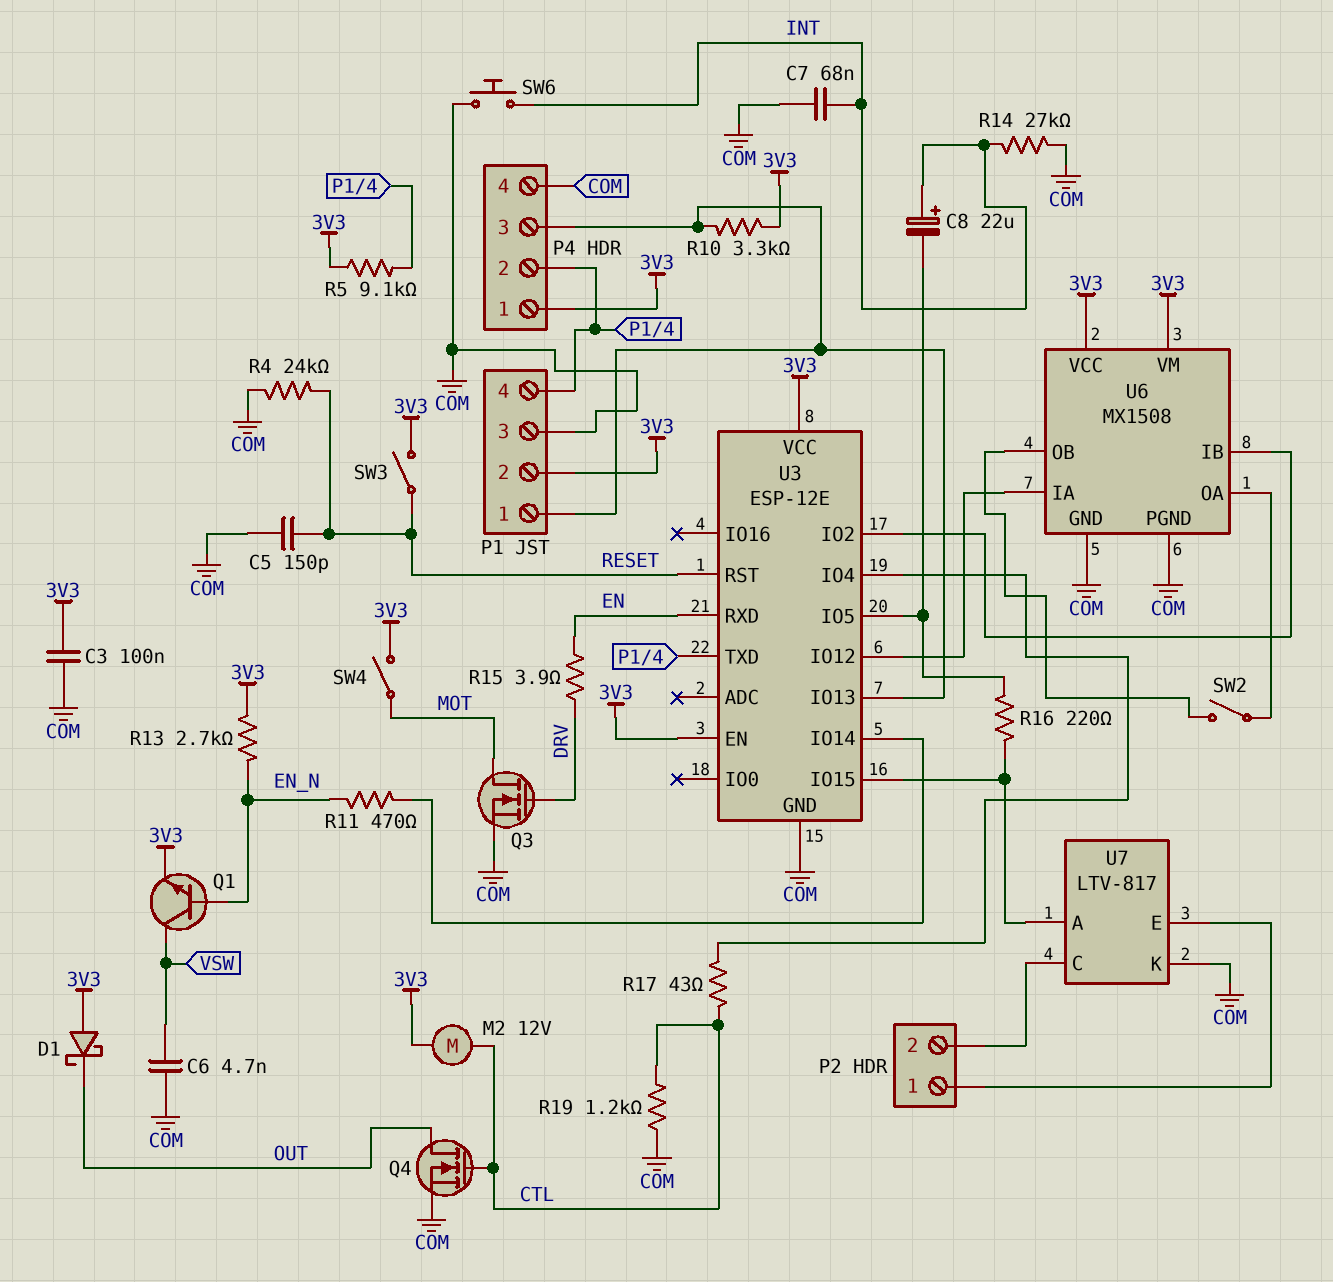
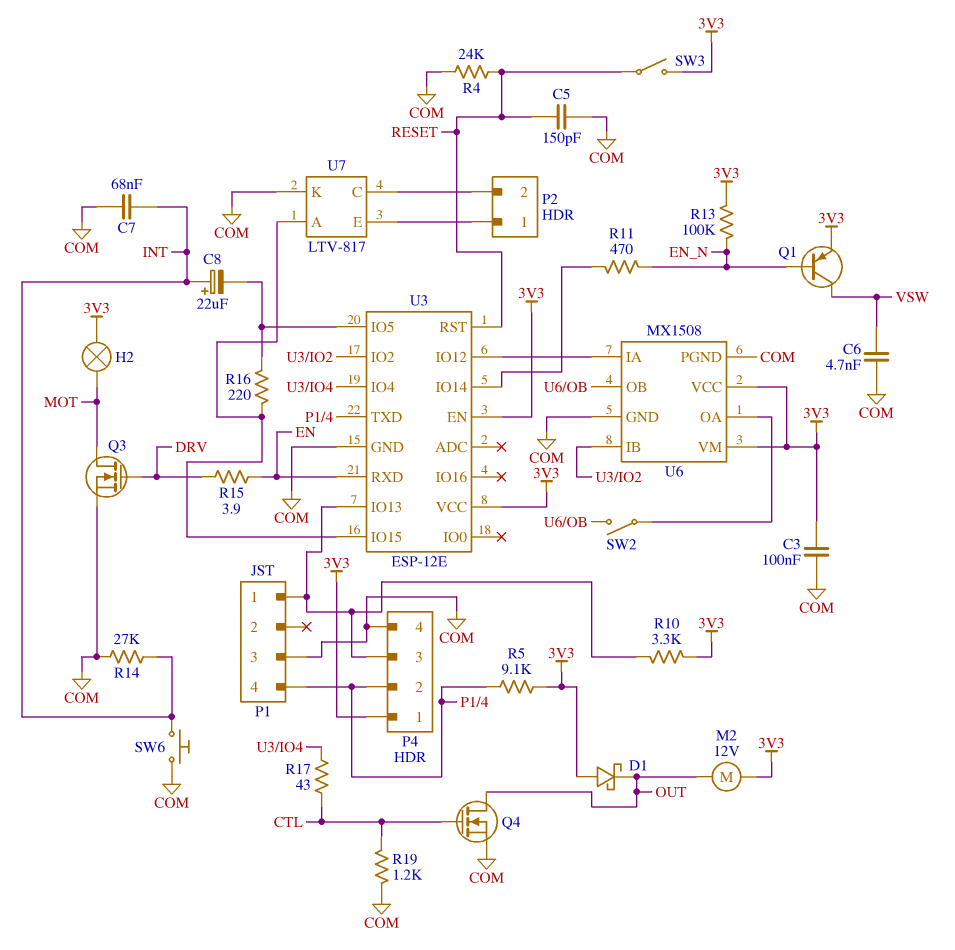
H2: none -> lamp (3V3, MOT)
M2: motor 12V (3V3, CTL) -> motor 12V (3V3, OUT)
P1 pin 2: 3V3 -> none
Q1: NPN (B EN_N, C VSW, E 3V3) -> PNP (B EN_N, C VSW, E 3V3)
R13: 2.7k (3V3, EN_N) -> 100k (3V3, EN_N)
SW4: switch (3V3, MOT) -> none

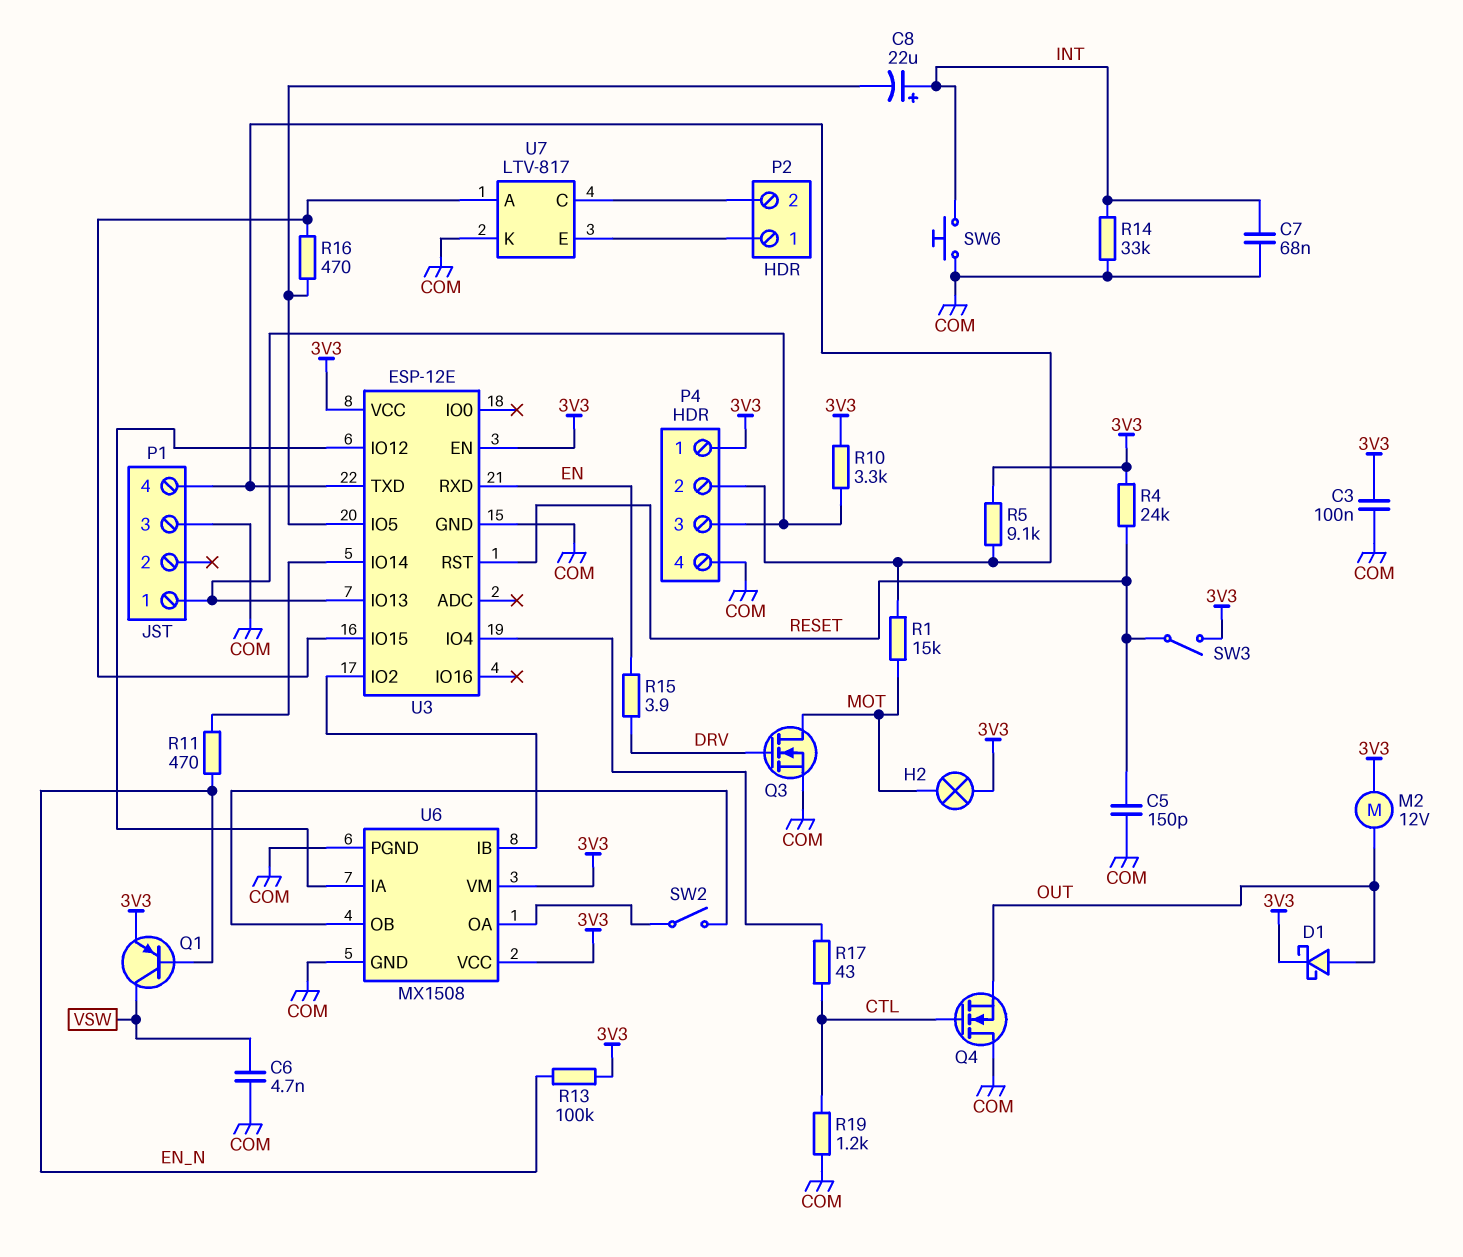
D1: schottky (A 3V3, K OUT) -> schottky (A OUT, K 3V3)
Q4: NMOS (G CTL, D OUT, S COM) -> NMOS (G CTL, D COM, S OUT)
R1: none -> 15k (MOT, P1/4)
R4: 24k (COM, RESET) -> 24k (3V3, RESET)
R14: 27k (COM, INT) -> 33k (COM, INT)
R16: 220 (U3/IO5, U3/IO15) -> 470 (U3/IO5, U3/IO15)

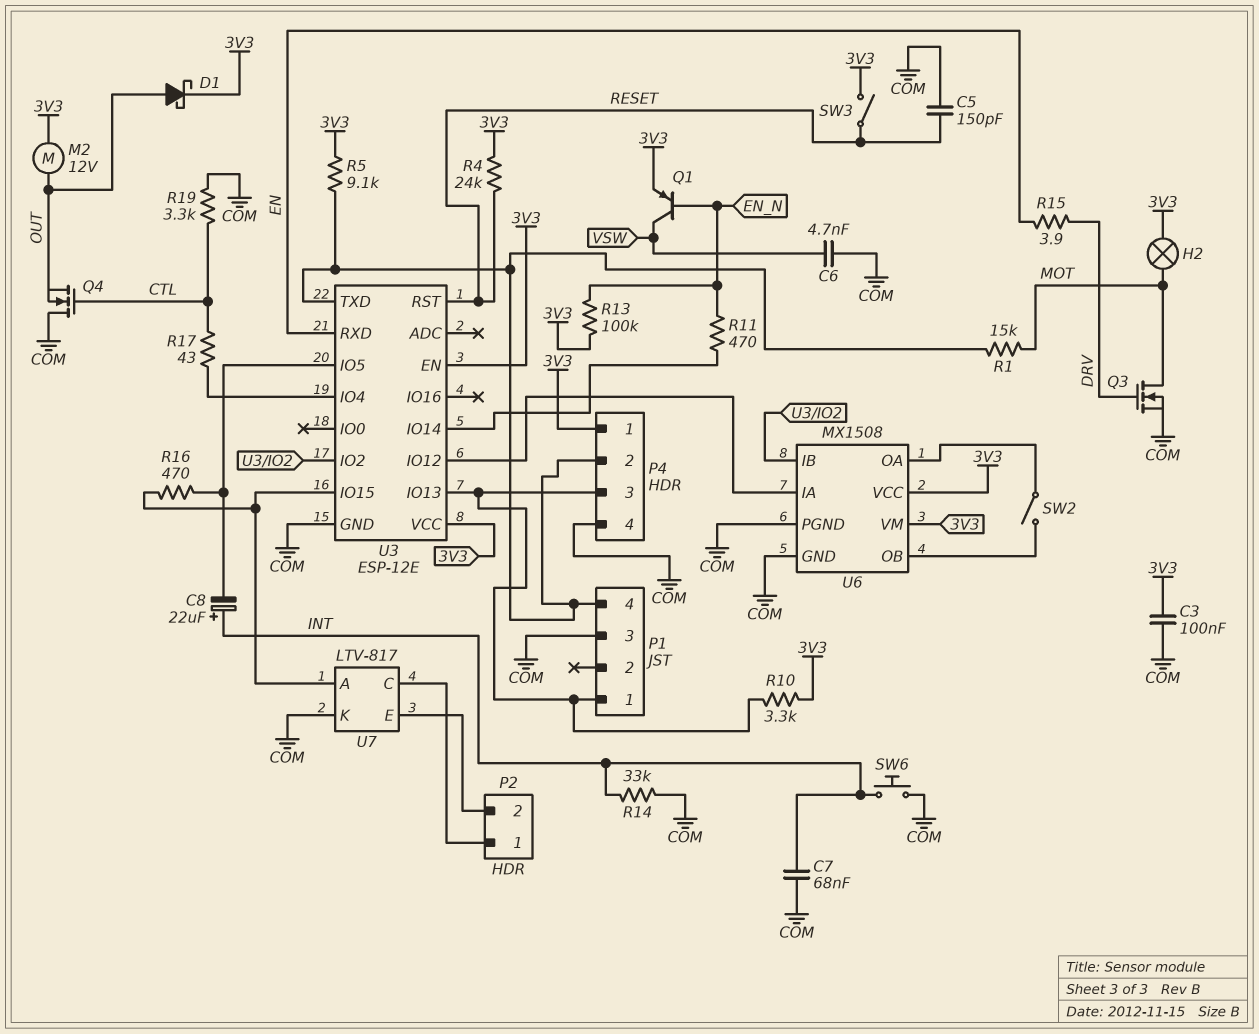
R19: 1.2k (COM, CTL) -> 3.3k (COM, CTL)
U7 pin C: P2/2 -> P2/1
U7 pin E: P2/1 -> P2/2

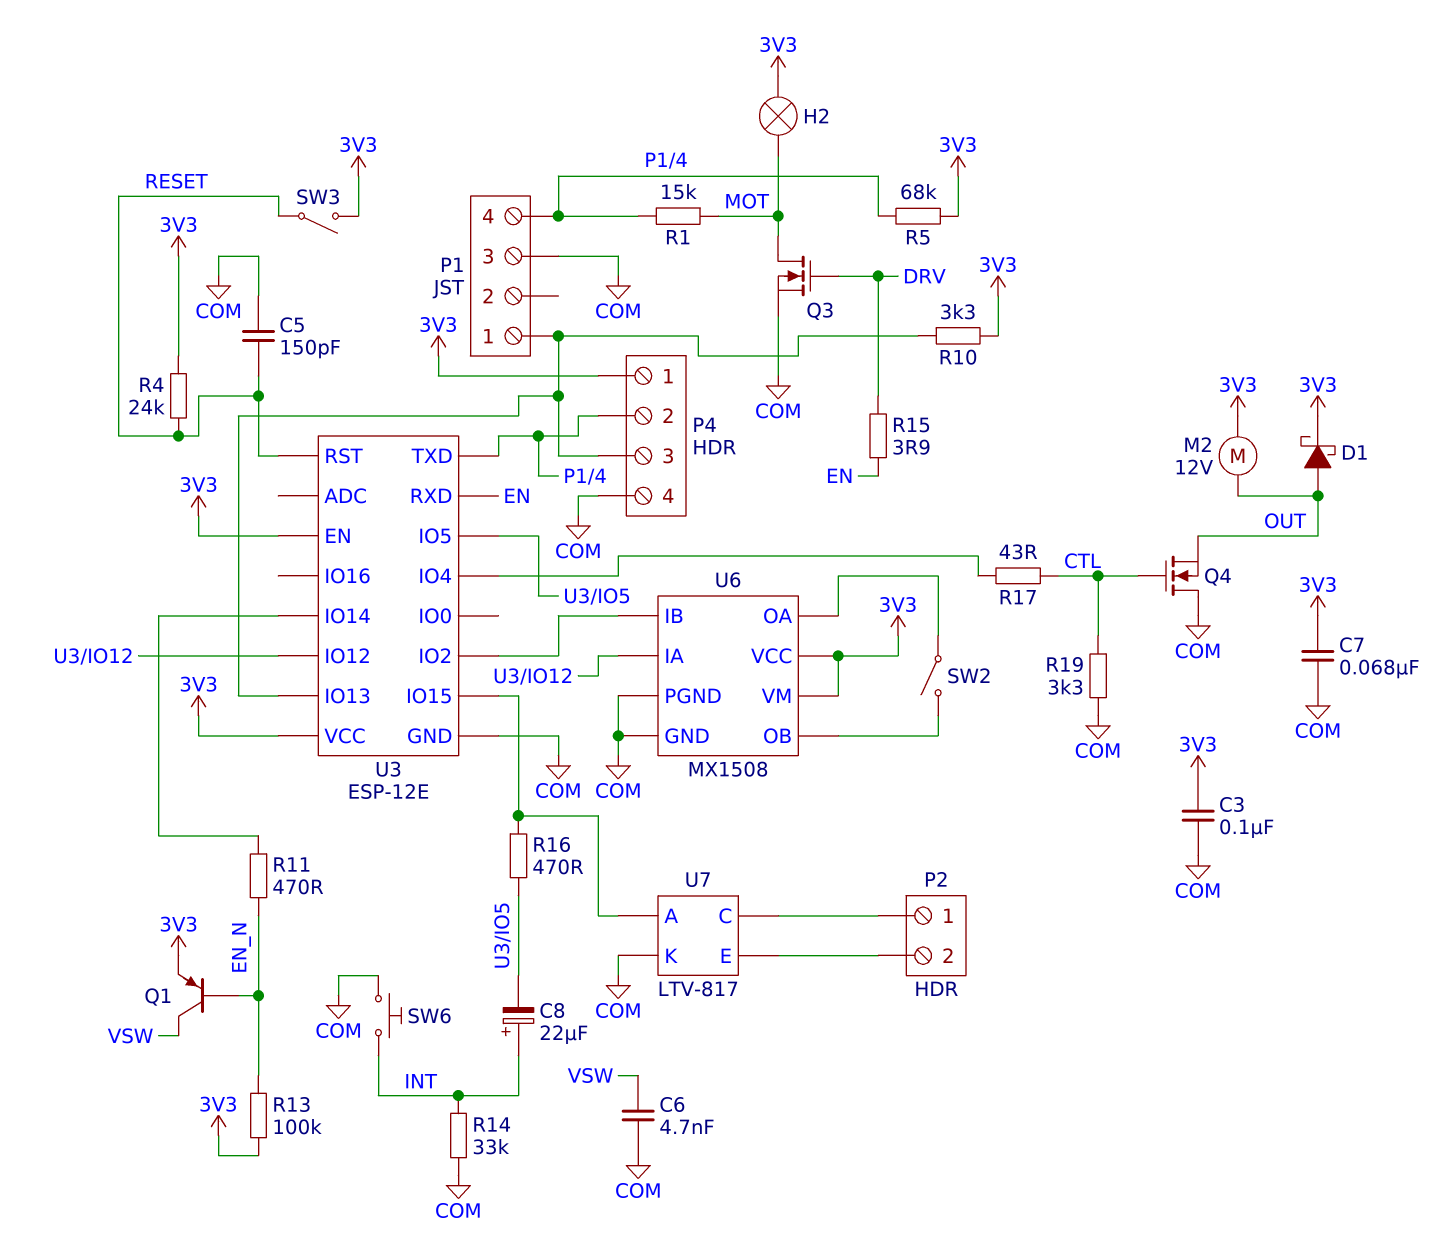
C7: 68nF (COM, INT) -> 68nF (3V3, COM)
R5: 9.1k (3V3, P1/4) -> 68k (3V3, P1/4)

